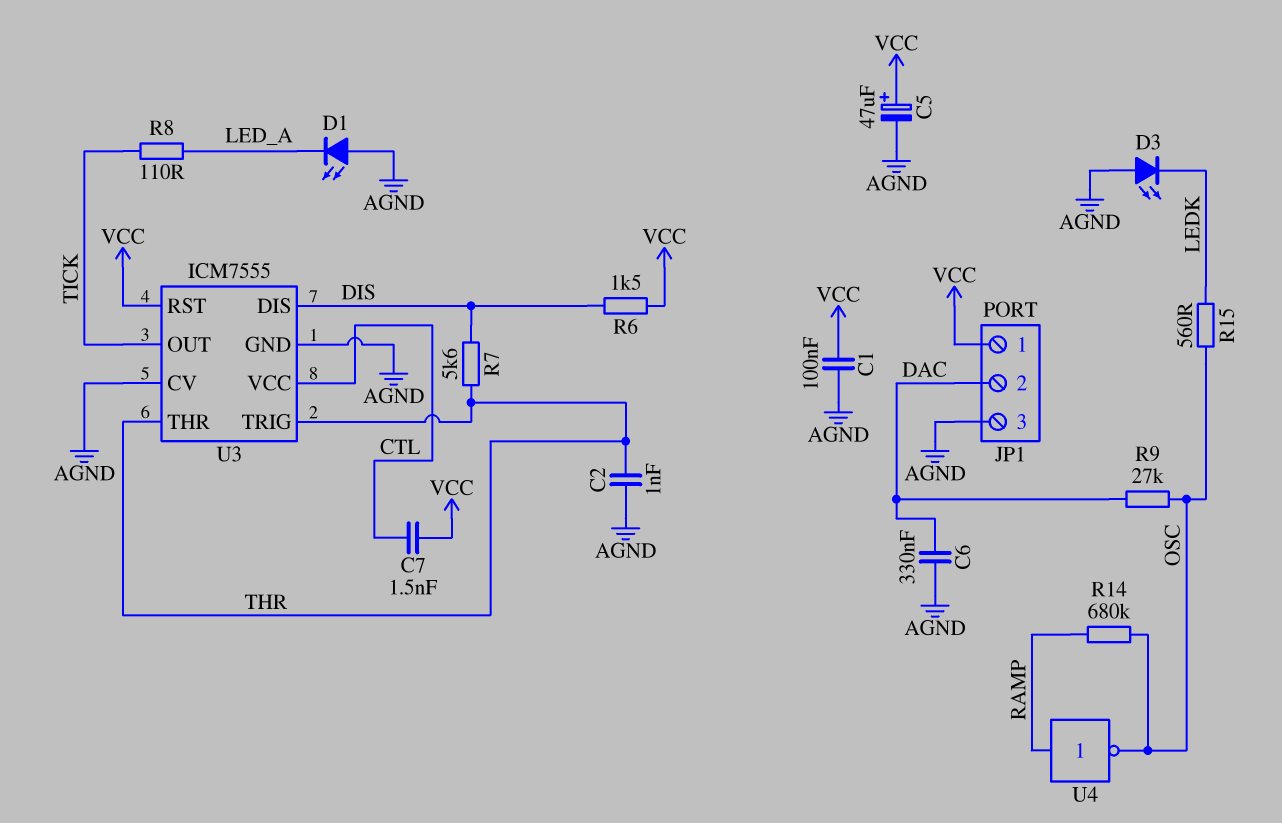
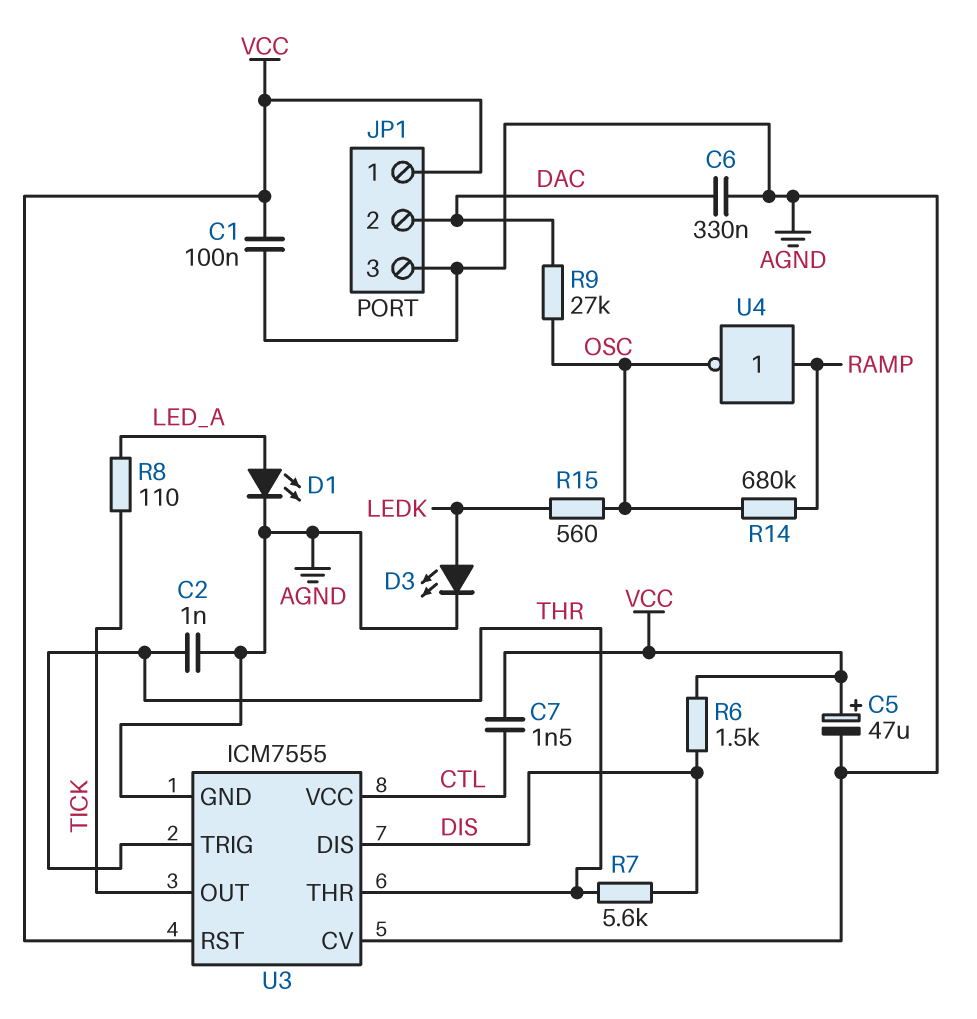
D1: LED (A AGND, K LED_A) -> LED (A LED_A, K AGND)
D3: LED (A AGND, K LEDK) -> LED (A LEDK, K AGND)

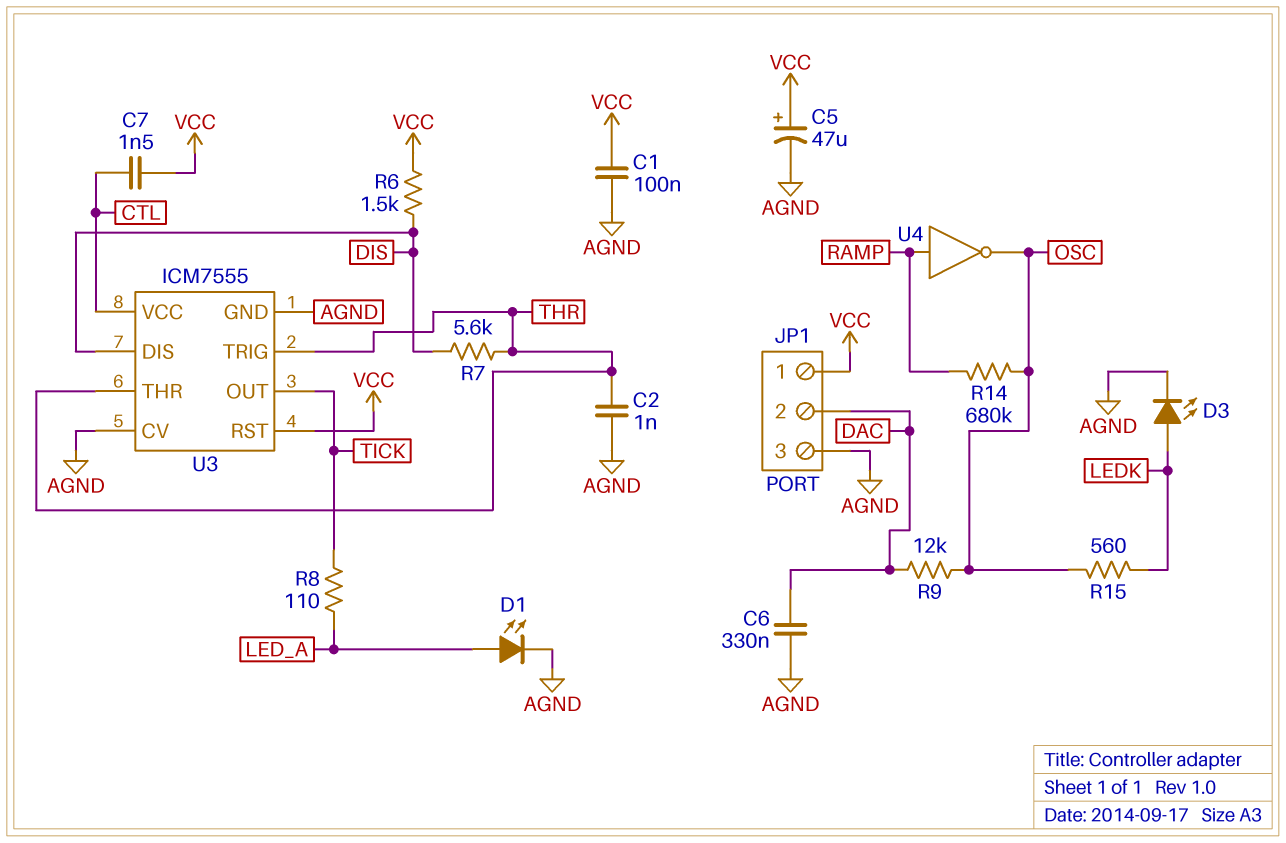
R9: 27k (DAC, OSC) -> 12k (DAC, OSC)

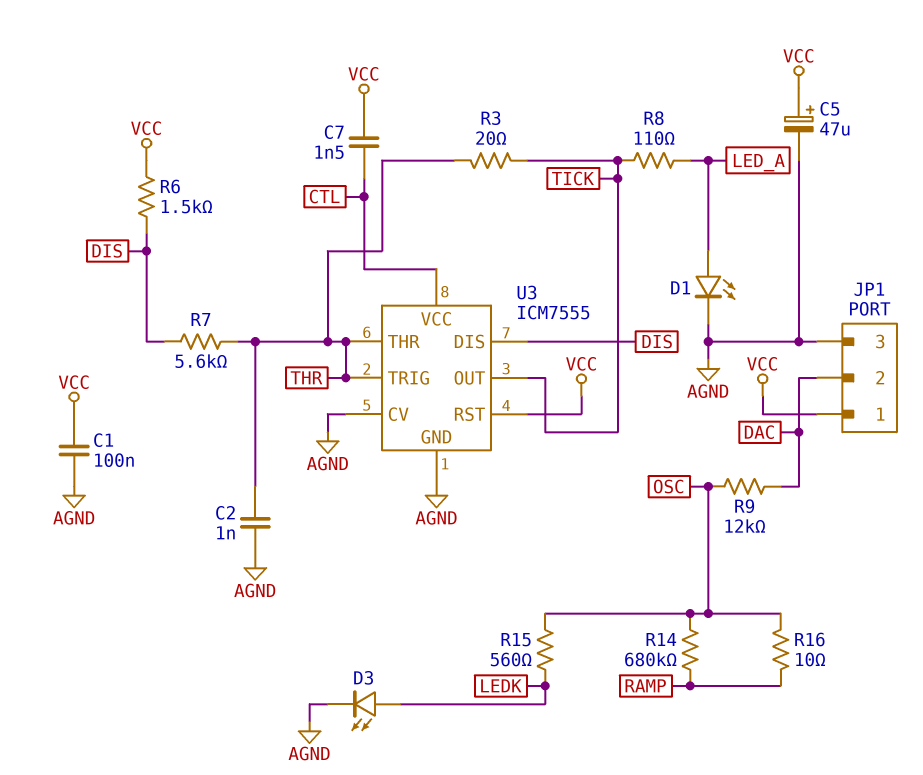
C6: 330nF (AGND, DAC) -> none
R3: none -> 20 (THR, TICK)
R16: none -> 10 (OSC, RAMP)
U4: NOT (in RAMP, out OSC) -> none

